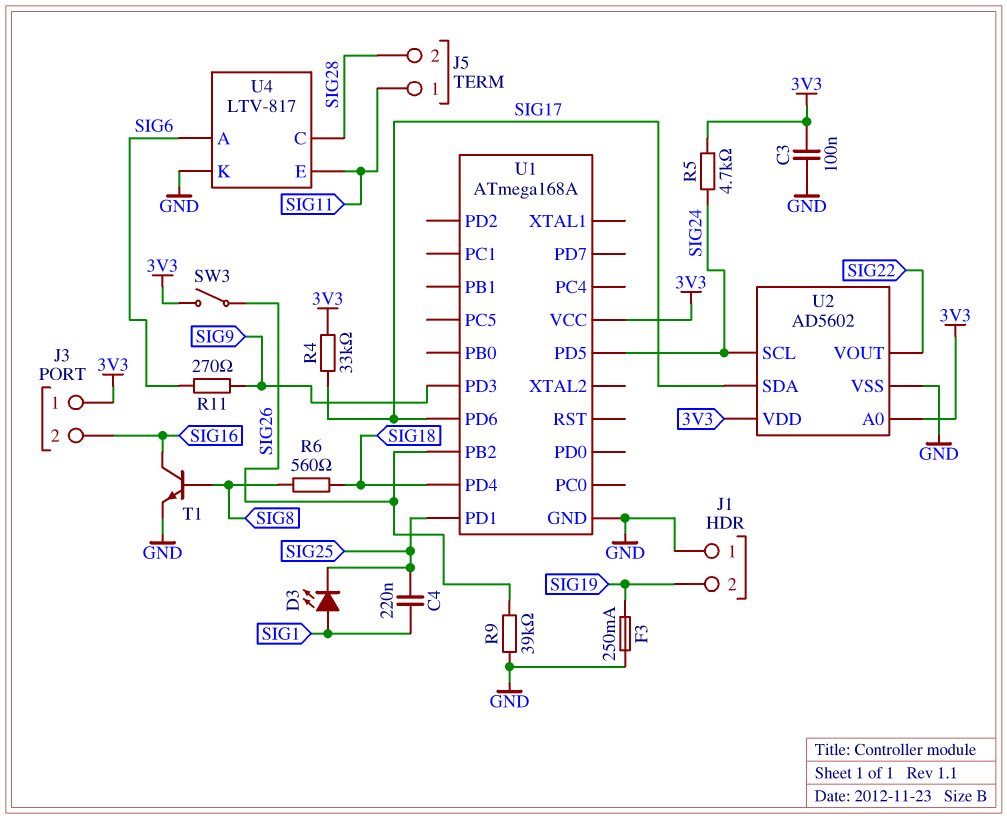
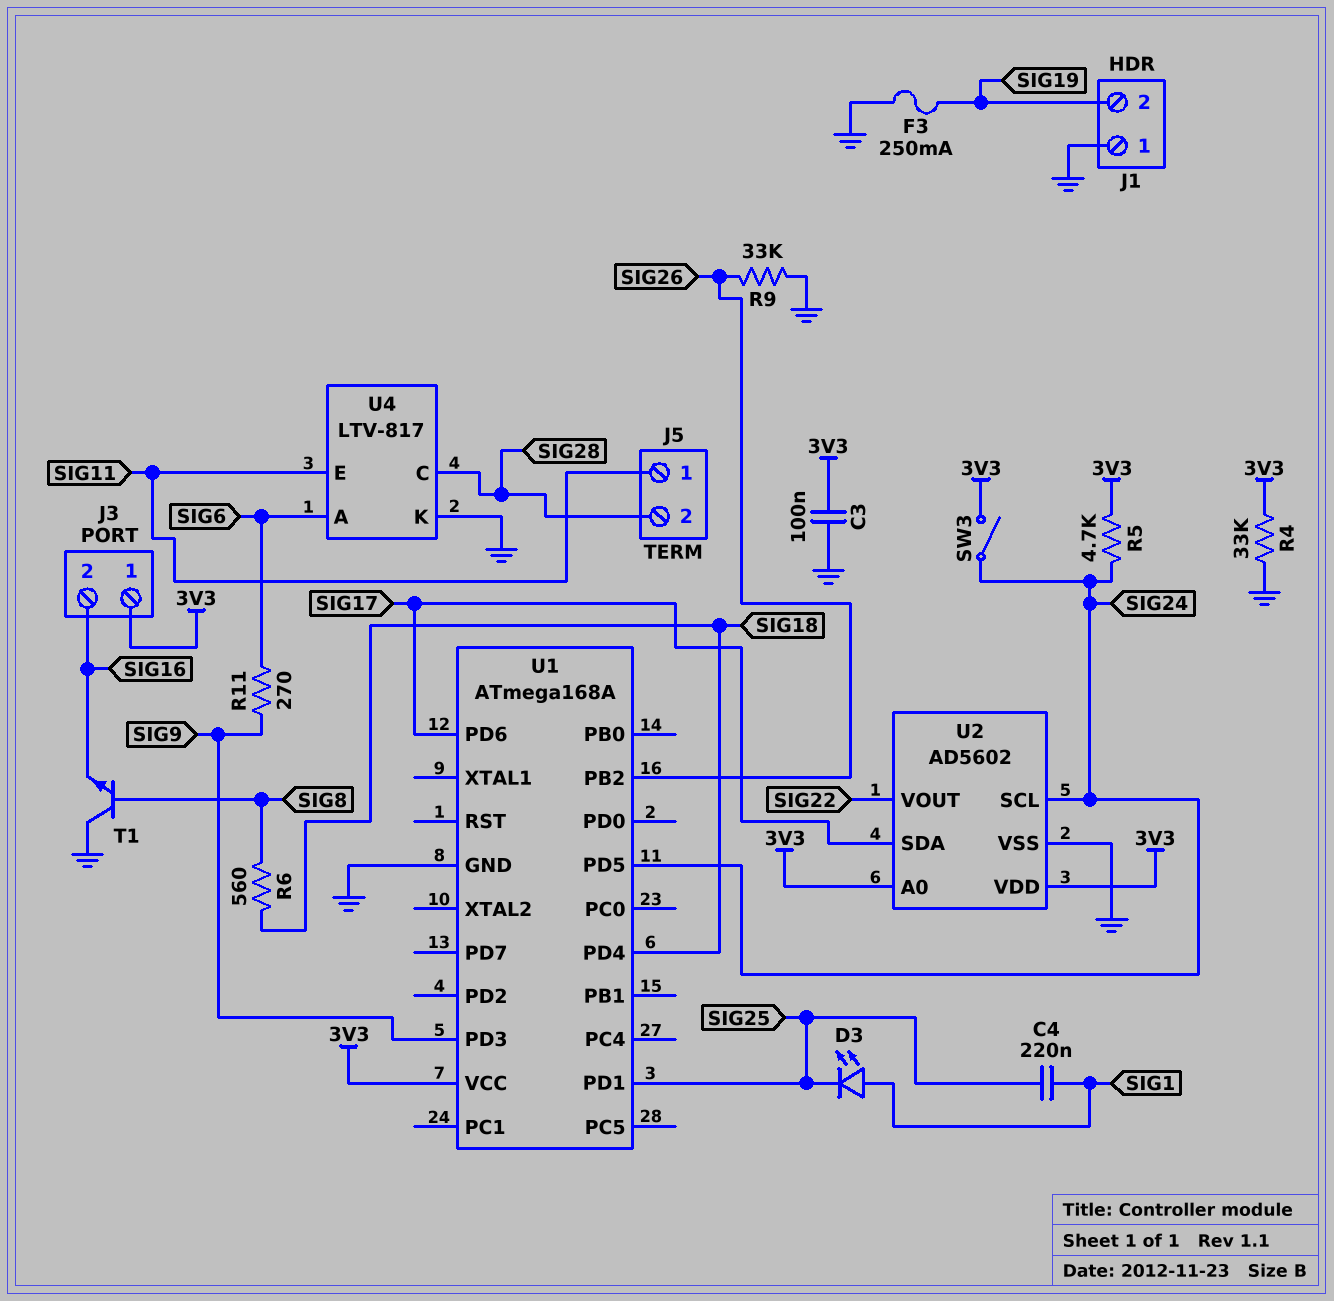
R4: 33k (3V3, SIG17) -> 33k (3V3, GND)
R9: 39k (GND, SIG26) -> 33k (GND, SIG26)
SW3: switch (3V3, SIG26) -> switch (3V3, SIG24)
T1: NPN (B SIG8, C SIG16, E GND) -> NPN (B SIG8, C GND, E SIG16)

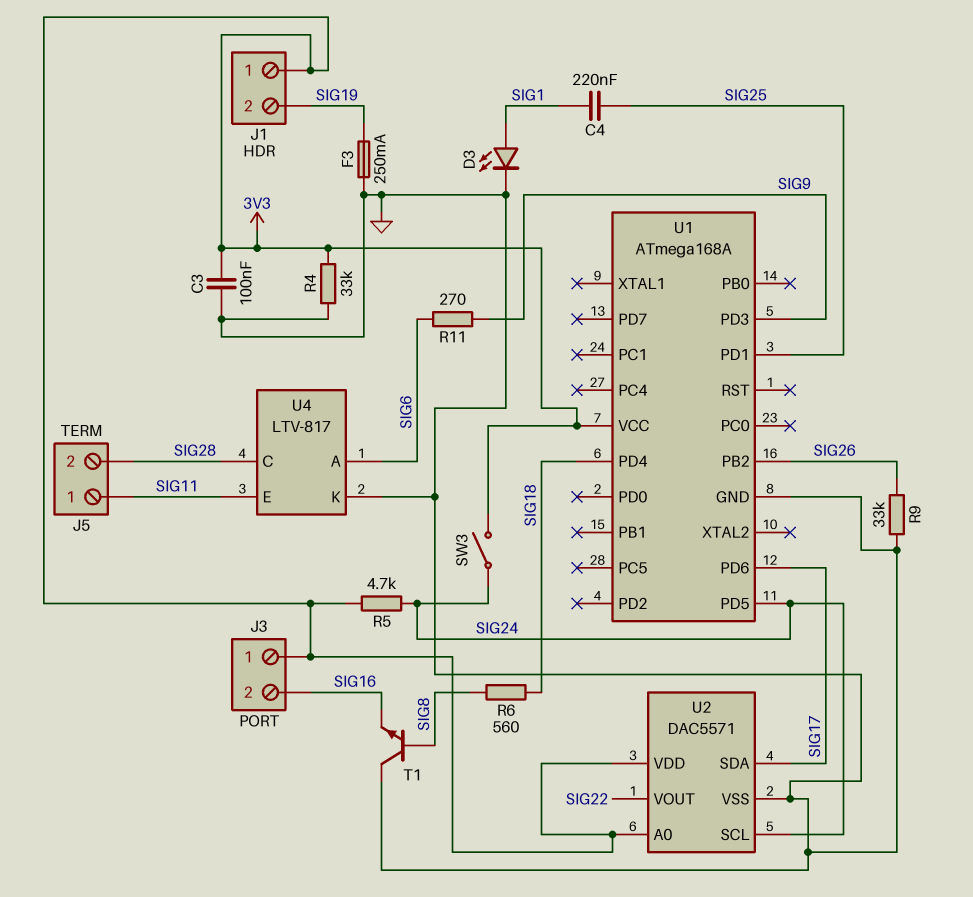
D3: LED (A SIG1, K SIG25) -> LED (A SIG1, K GND)
J1 pin 1: GND -> 3V3
U2: AD5602 -> DAC5571

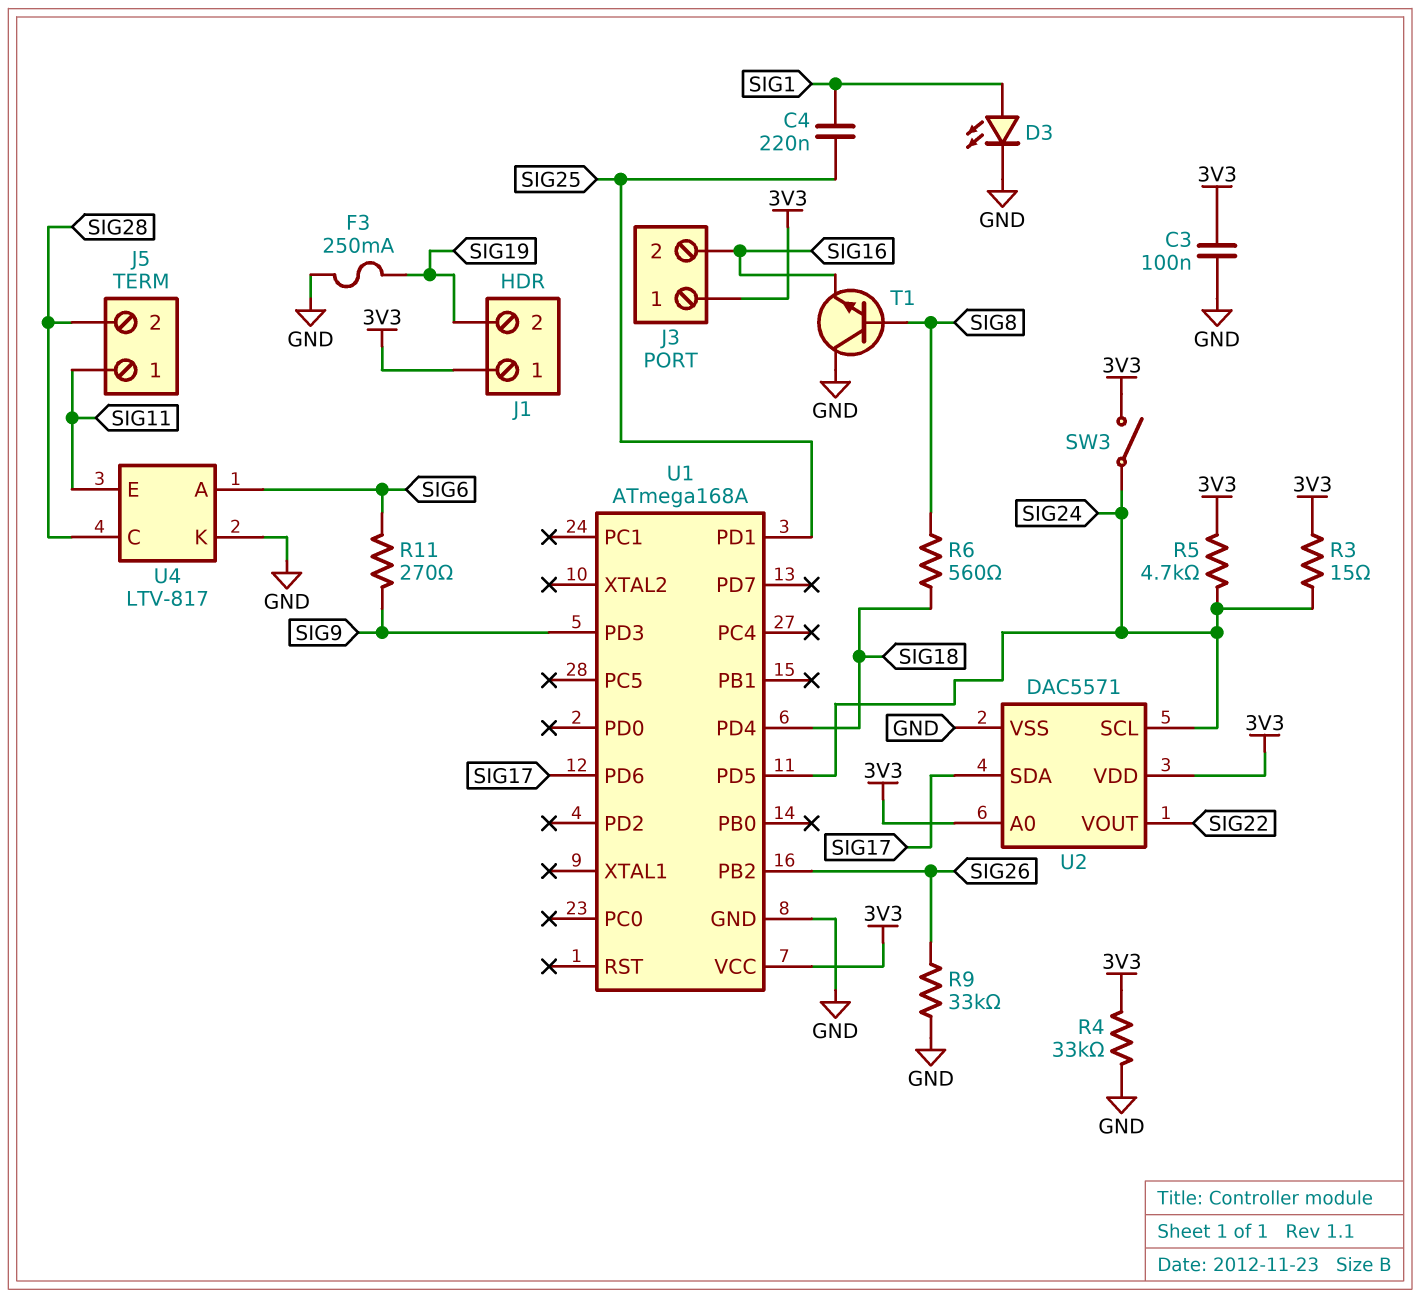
R3: none -> 15 (3V3, SIG24)

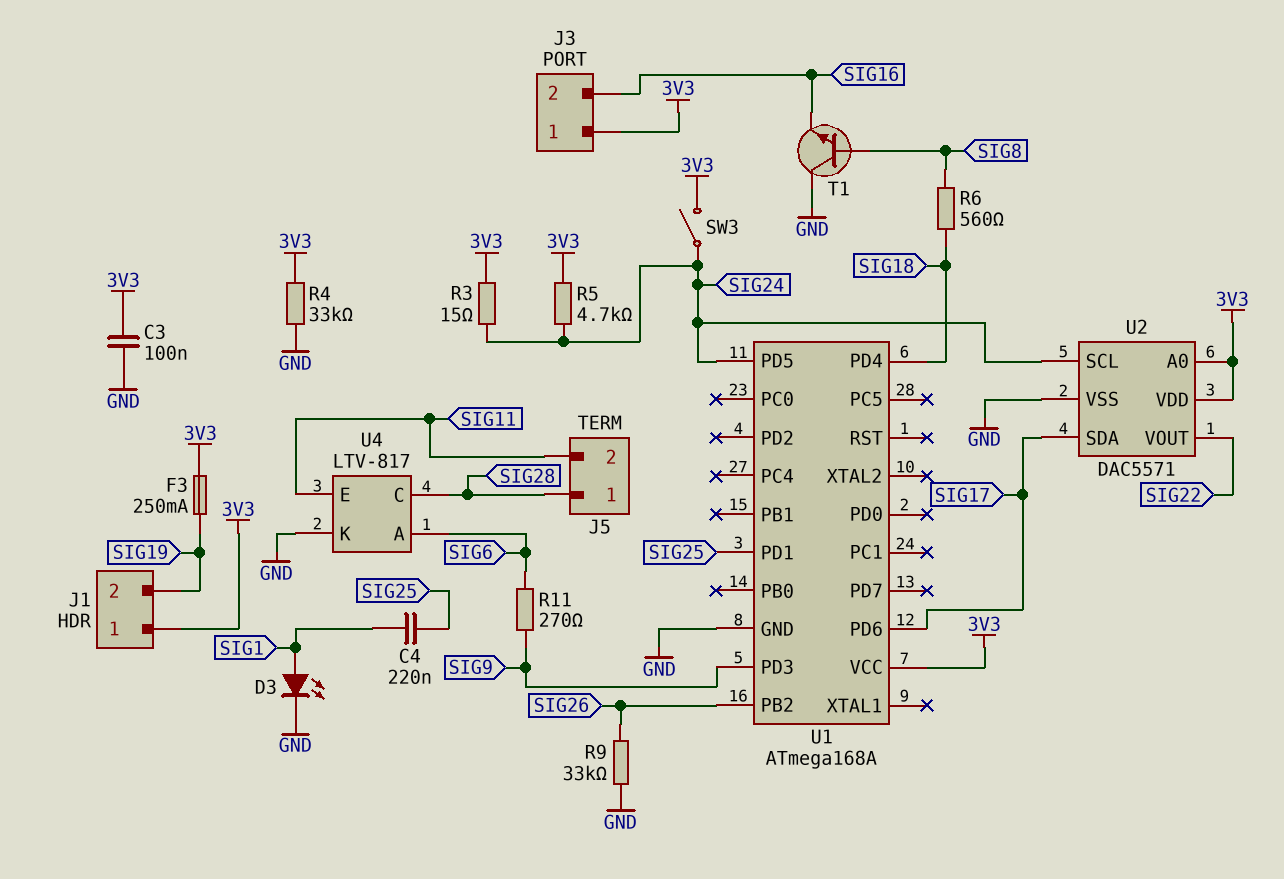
F3: 250mA (GND, SIG19) -> 250mA (3V3, SIG19)
J5 pin 1: SIG11 -> SIG28
J5 pin 2: SIG28 -> SIG11

